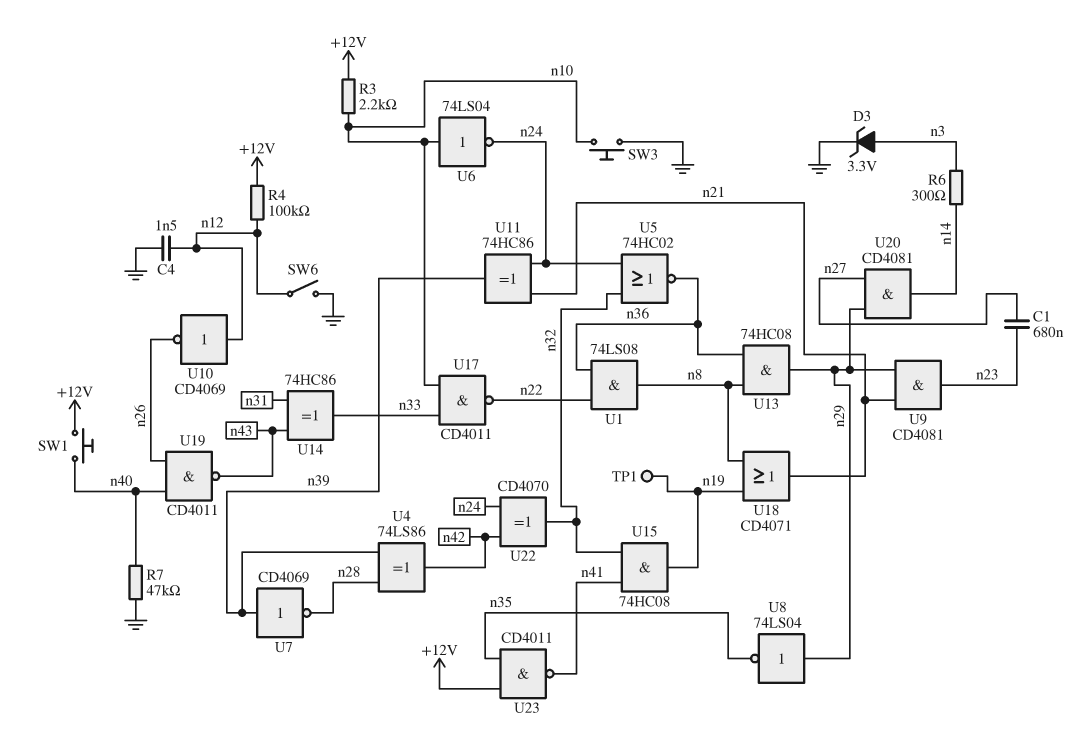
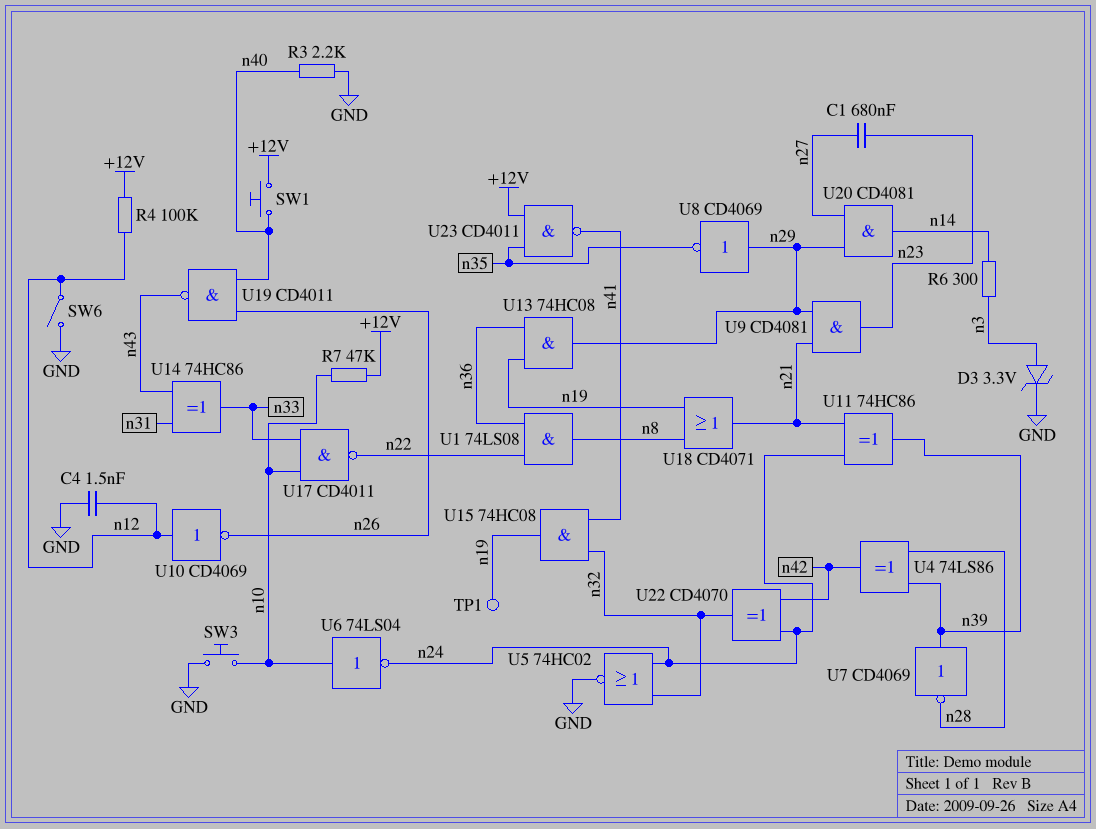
R3: 2.2k (+12V, n10) -> 2.2k (GND, n40)
R7: 47k (GND, n40) -> 47k (+12V, n10)
U5: NOR 74HC02 (in n24, in n32, out n36) -> NOR 74HC02 (in n24, in n32, out GND)
U8: NOT 74LS04 (in n29, out n35) -> NOT CD4069 (in n29, out n35)
U13: AND 74HC08 (in n8, in n36, out n29) -> AND 74HC08 (in n19, in n36, out n29)

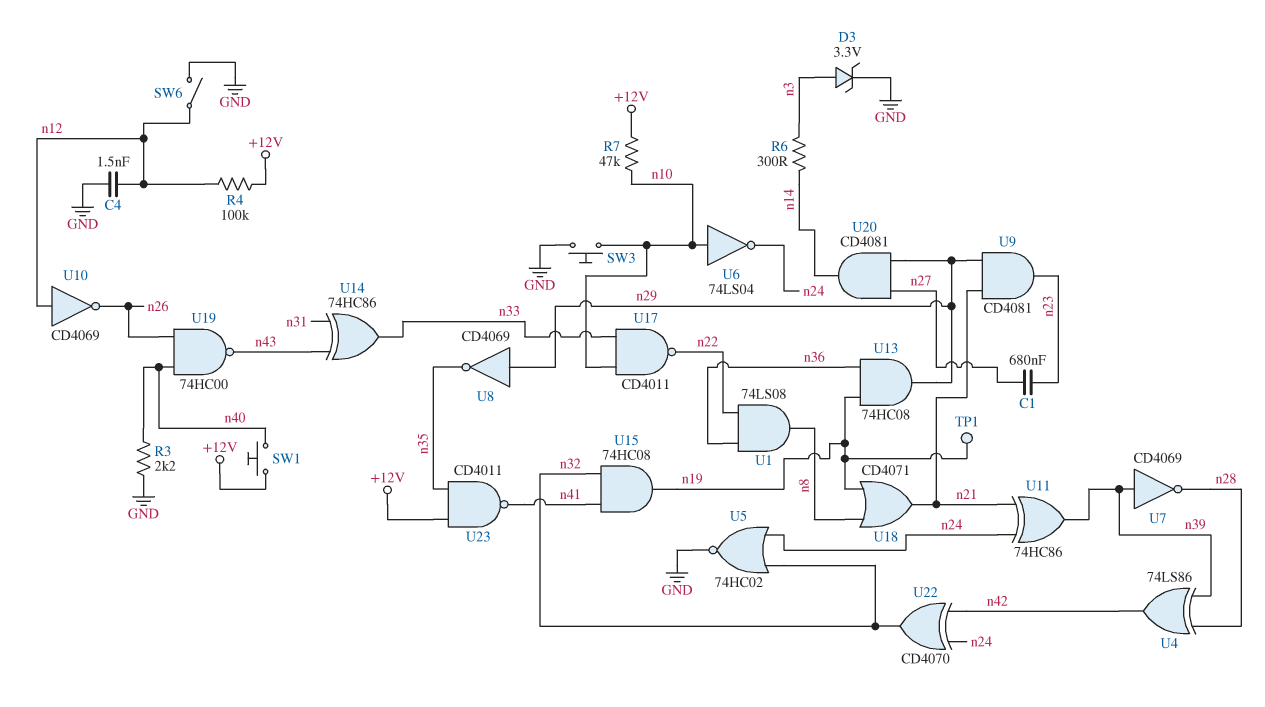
U19: NAND CD4011 (in n26, in n40, out n43) -> NAND 74HC00 (in n26, in n40, out n43)

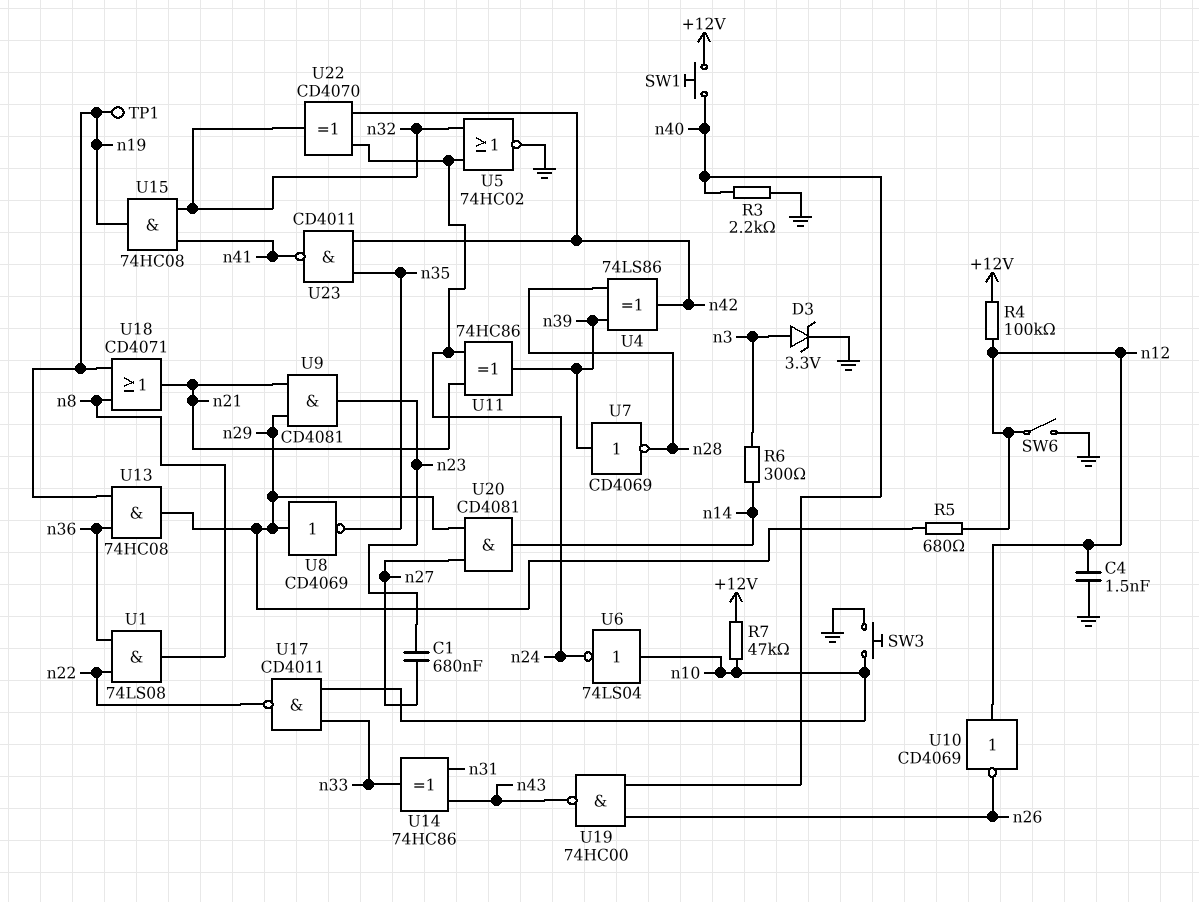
R5: none -> 680 (n12, n29)
U23: NAND CD4011 (in +12V, in n35, out n41) -> NAND CD4011 (in n35, in n42, out n41)

